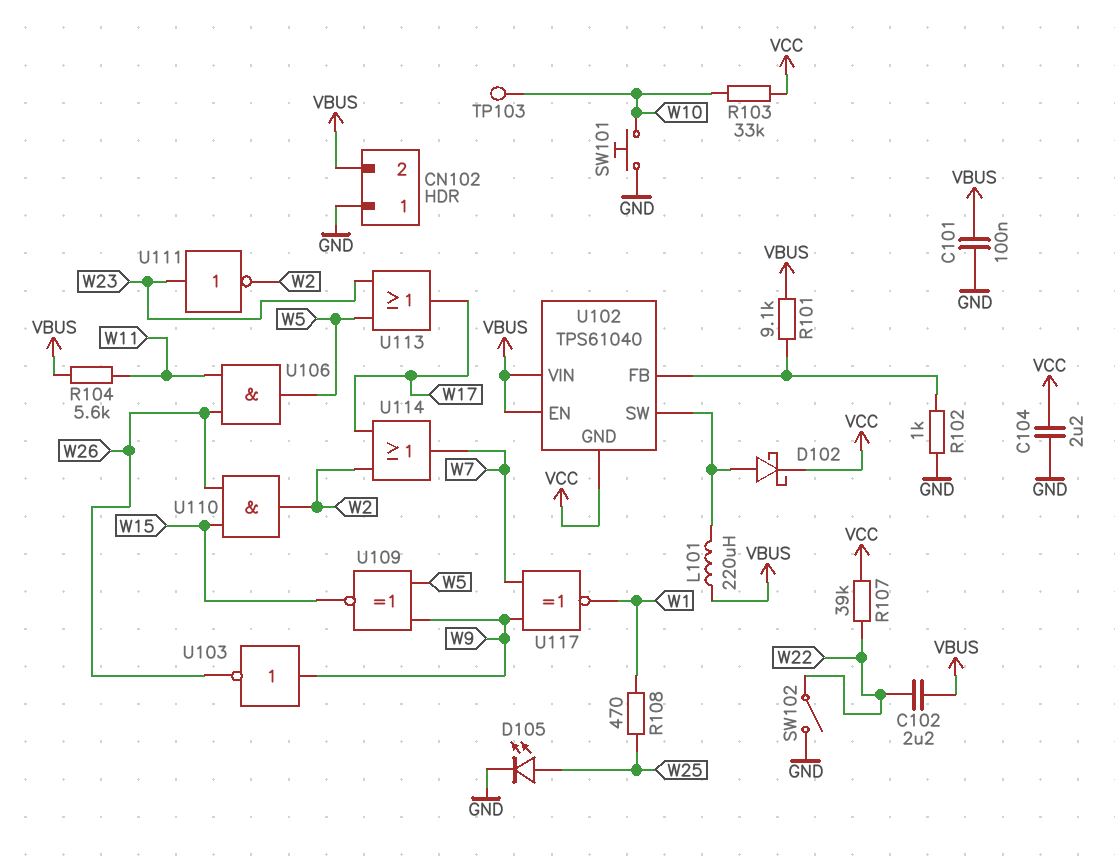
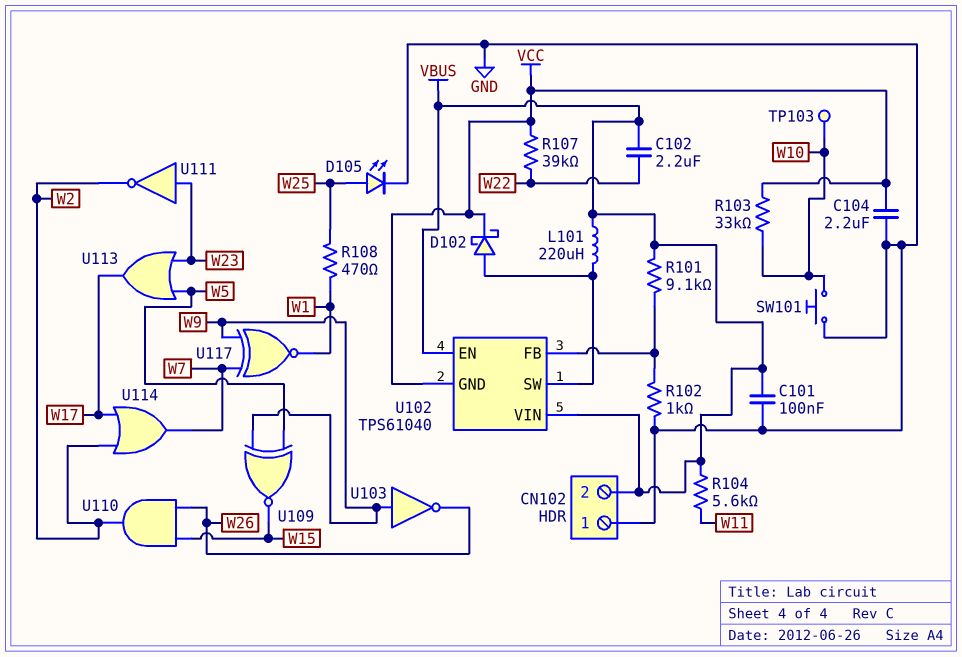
SW102: switch (GND, W22) -> none
U106: AND (in W11, in W26, out W5) -> none

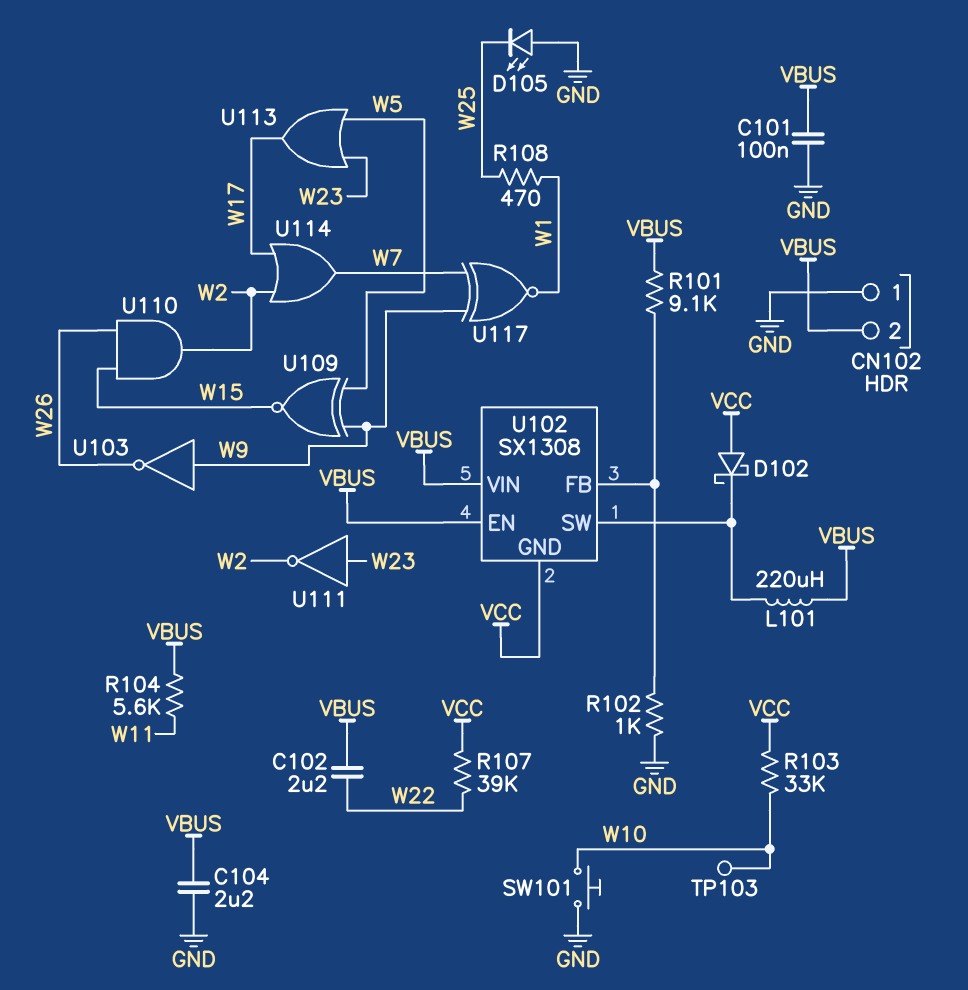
C104: 2.2uF (GND, VCC) -> 2.2uF (GND, VBUS)
D102: schottky (A U102/SW, K VCC) -> schottky (A VCC, K U102/SW)
D105: LED (A W25, K GND) -> LED (A GND, K W25)
U102: TPS61040 -> SX1308

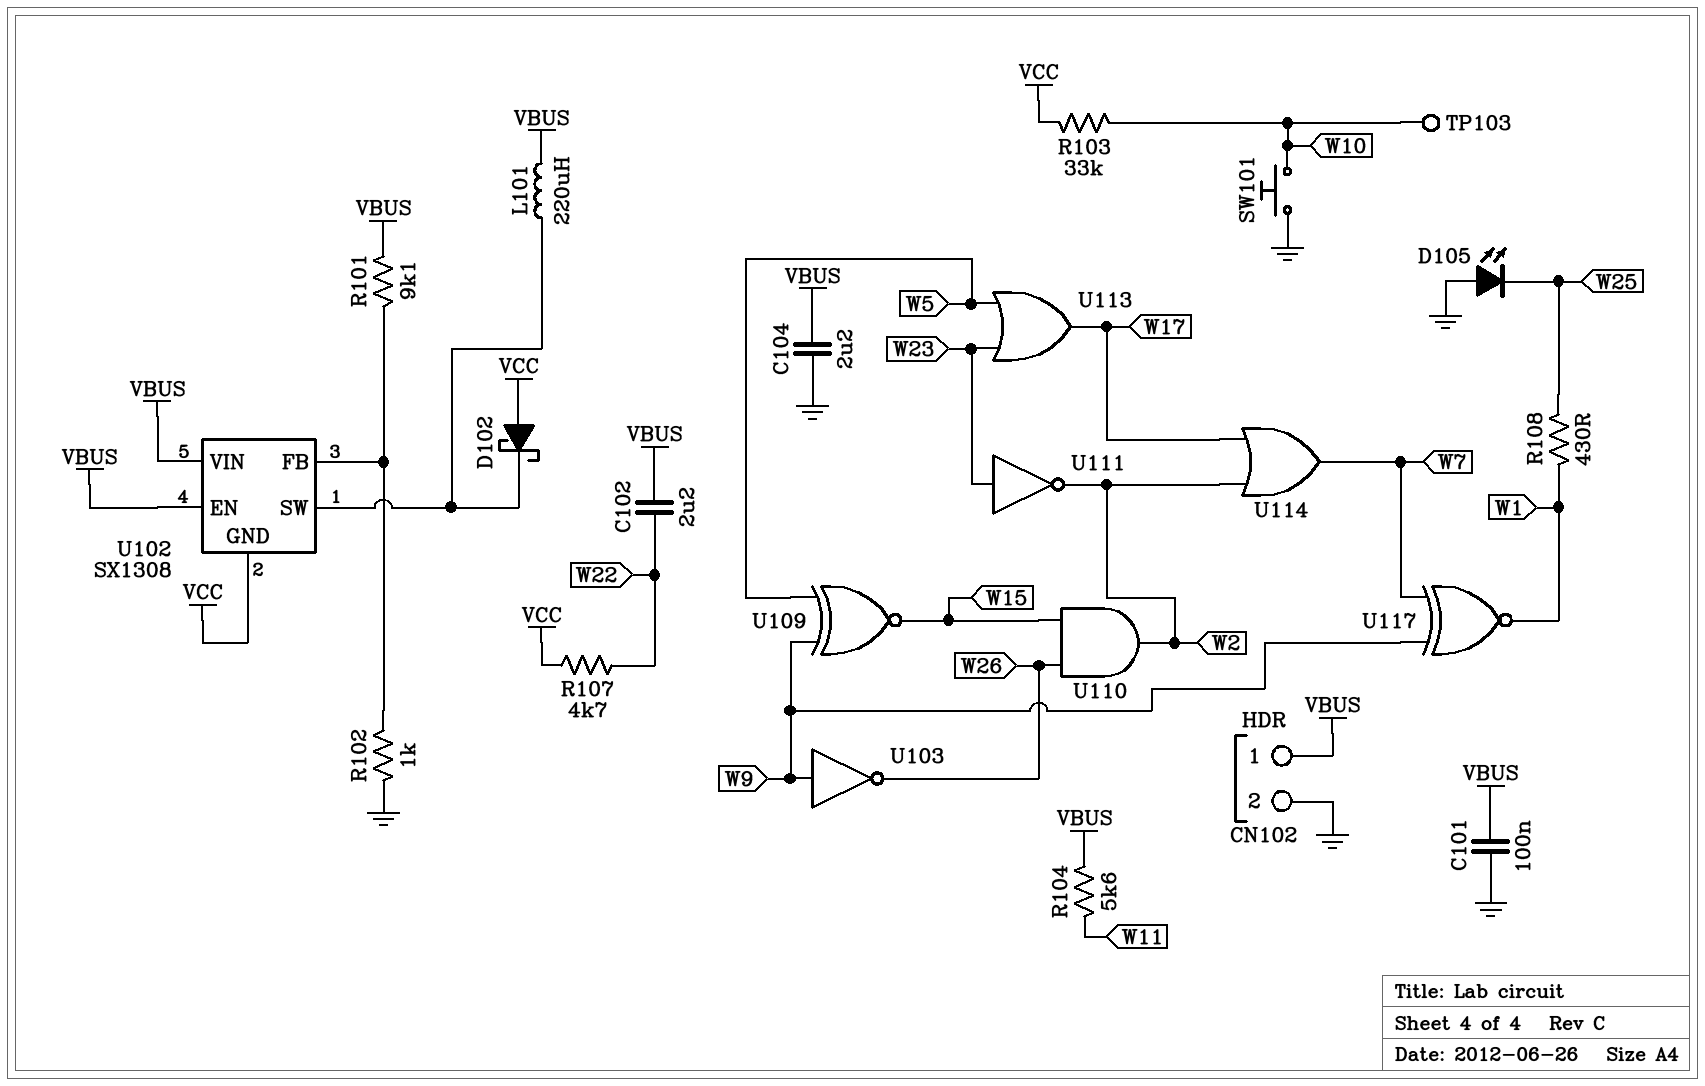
CN102 pin 1: GND -> VBUS
CN102 pin 2: VBUS -> GND
R107: 39k (VCC, W22) -> 4.7k (VCC, W22)
R108: 470 (W1, W25) -> 430 (W1, W25)

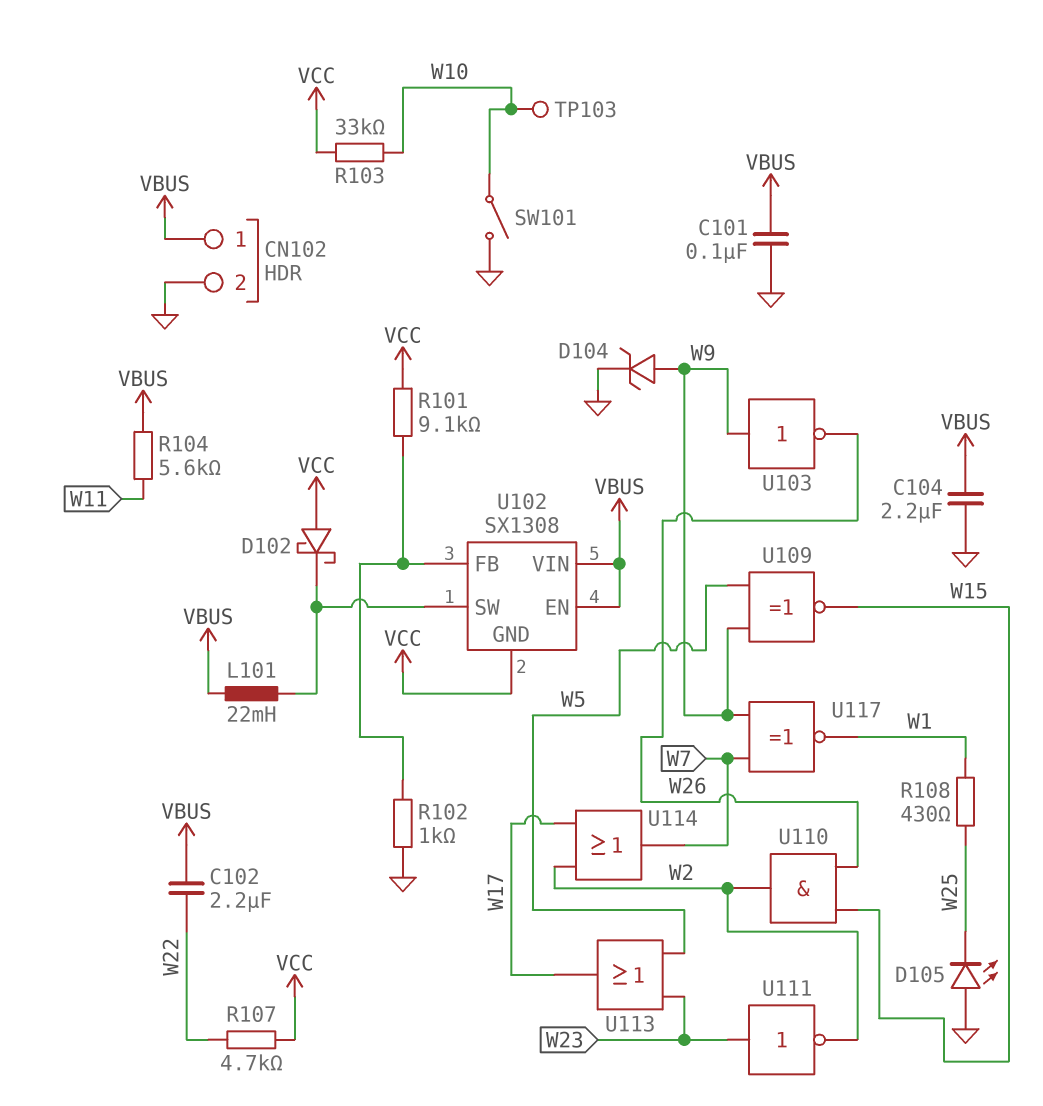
D104: none -> zener (A W9, K GND)
L101: 220uH (U102/SW, VBUS) -> 22mH (U102/SW, VBUS)
R101: 9.1k (U102/FB, VBUS) -> 9.1k (U102/FB, VCC)
SW101: button (GND, W10) -> switch (GND, W10)

